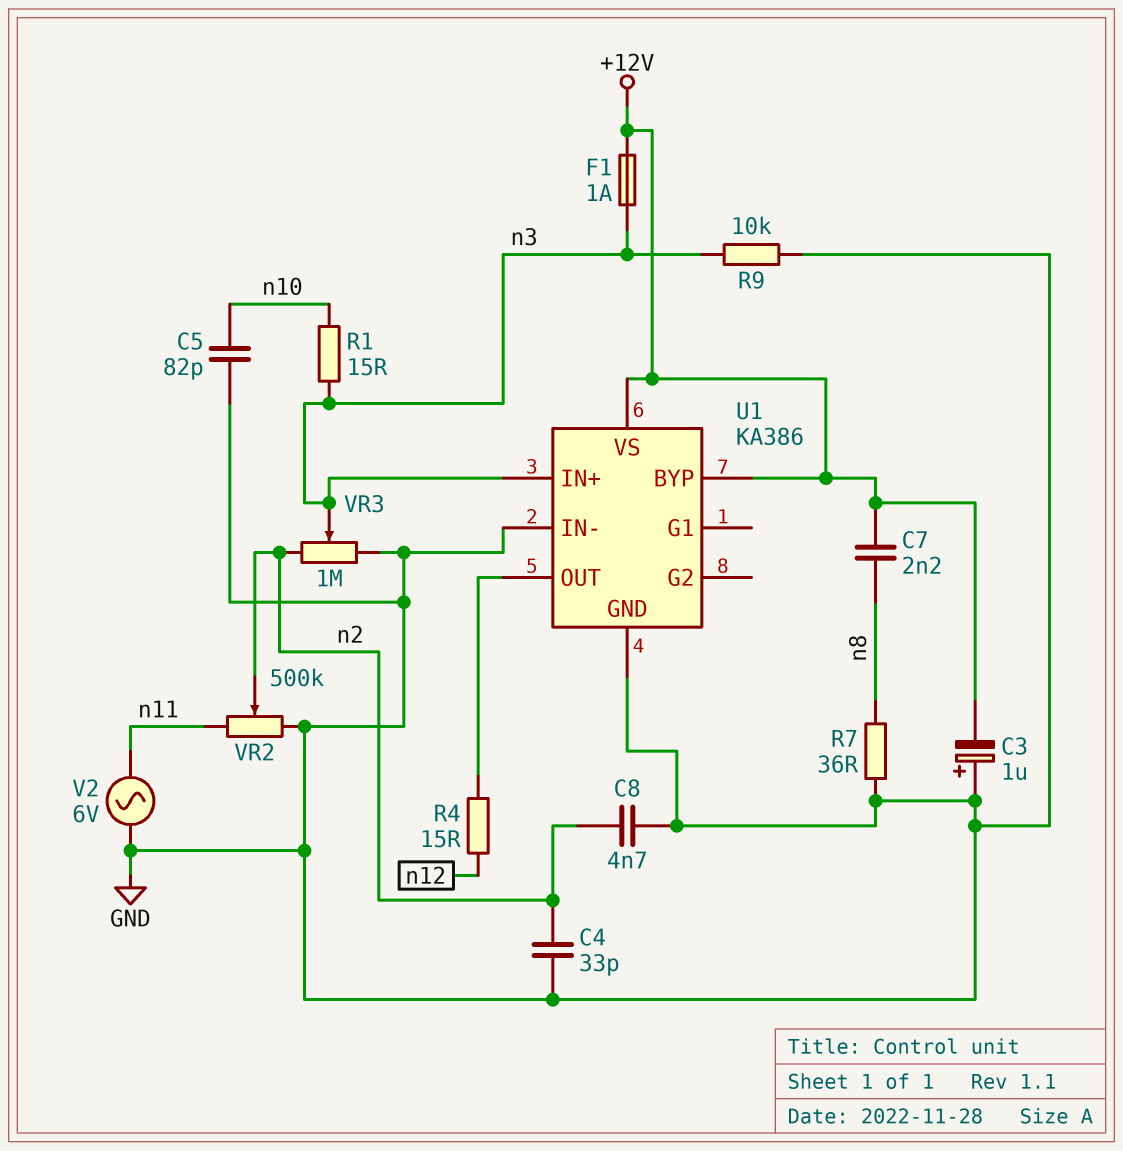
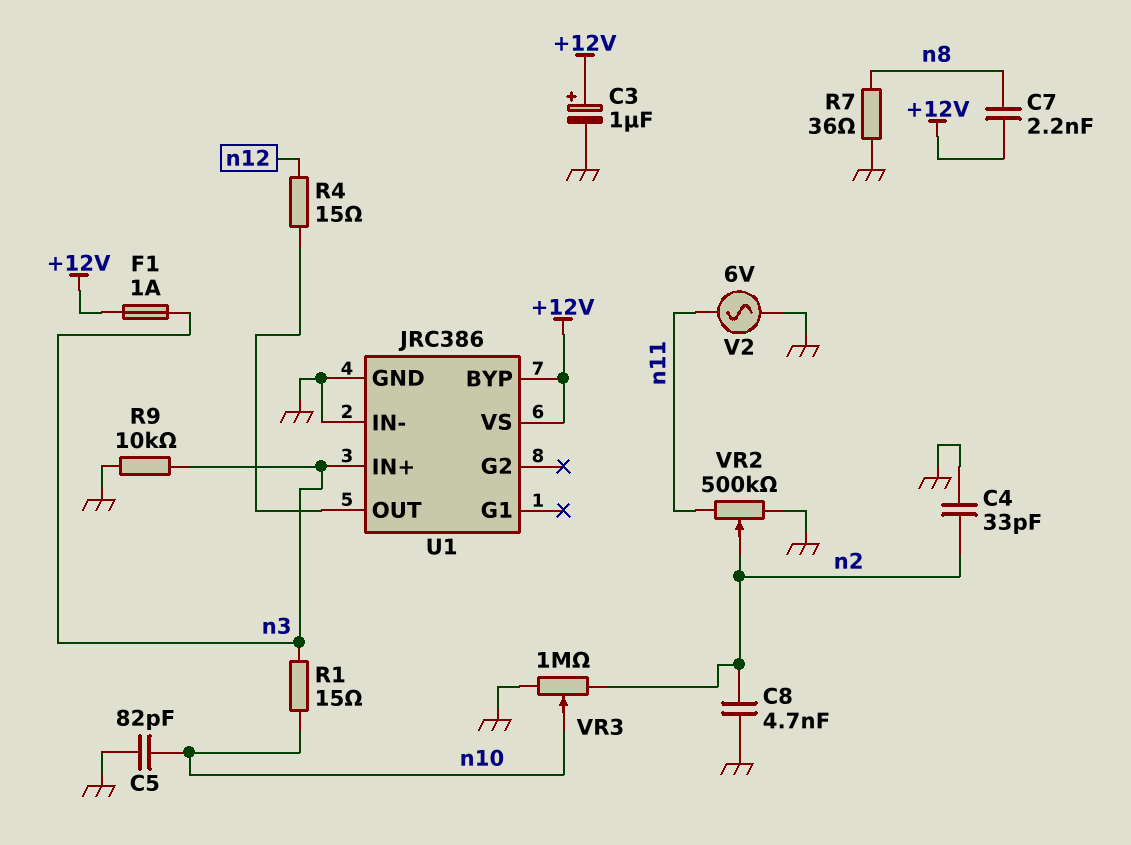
C3: 1uF (plus GND, minus +12V) -> 1uF (plus +12V, minus GND)
U1: KA386 -> JRC386
VR3: 1M (GND, n2, wiper n3) -> 1M (GND, n2, wiper n10)

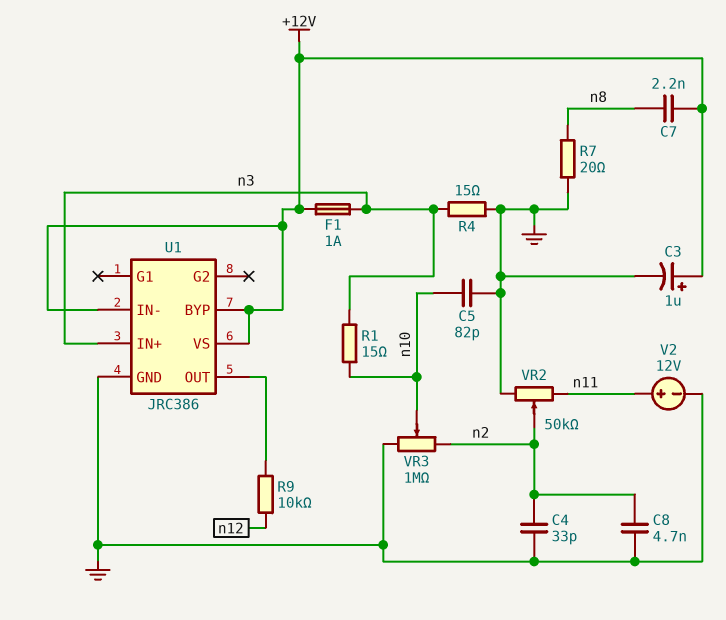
R4: 15 (U1/OUT, n12) -> 15 (GND, n3)
R7: 36 (GND, n8) -> 20 (GND, n8)
R9: 10k (GND, n3) -> 10k (U1/OUT, n12)
U1 pin IN-: GND -> +12V
V2: AC 6V (GND, n11) -> 12V (plus n11, minus GND)
VR2: 500k (GND, n11, wiper n2) -> 50k (GND, n11, wiper n2)

